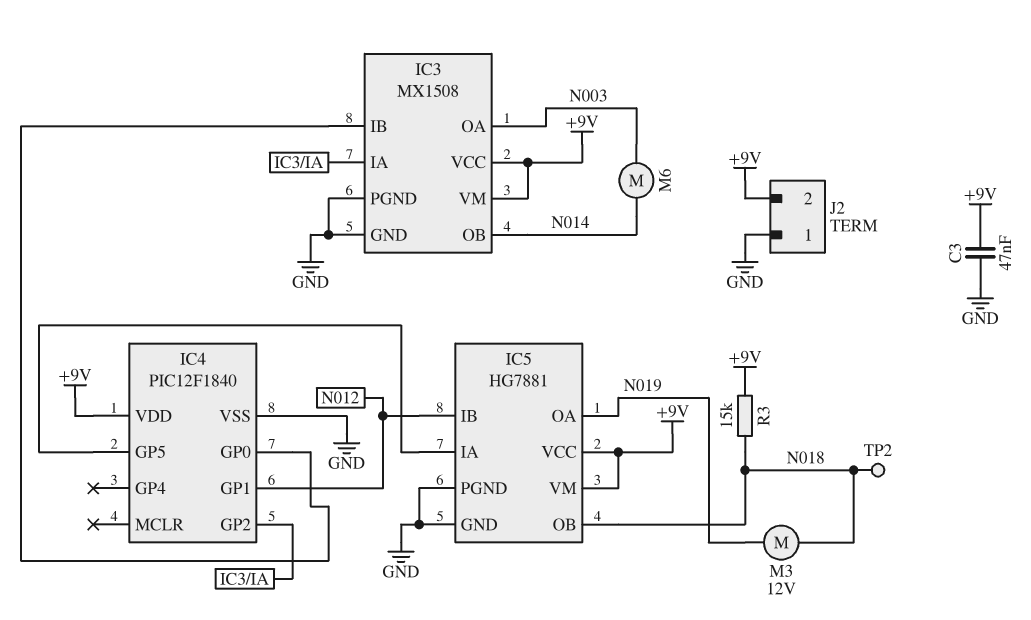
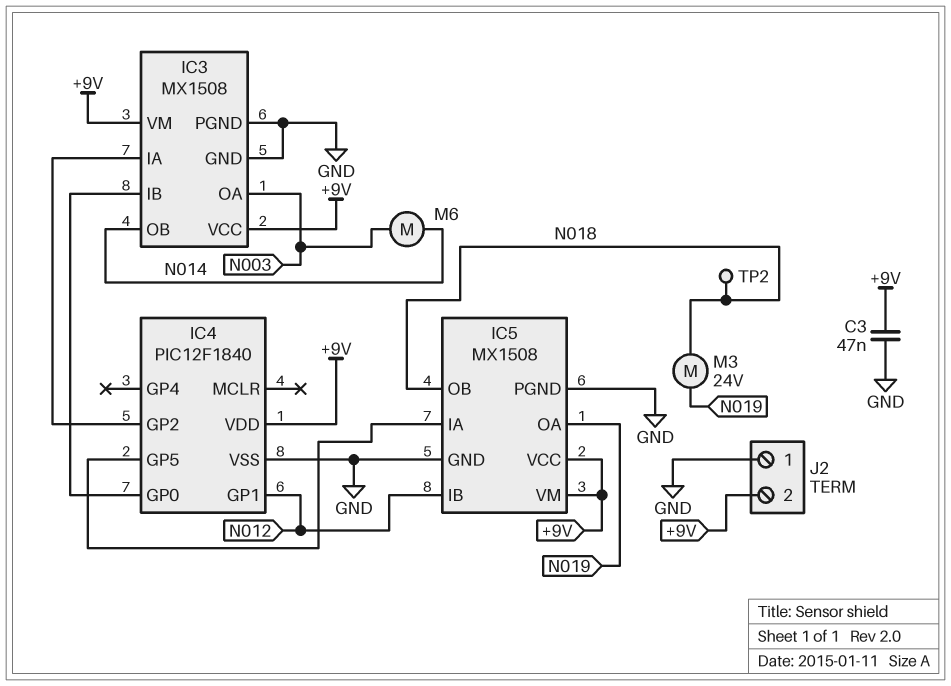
IC5: HG7881 -> MX1508
M3: motor 12V (N018, N019) -> motor 24V (N018, N019)
R3: 15k (+9V, N018) -> none

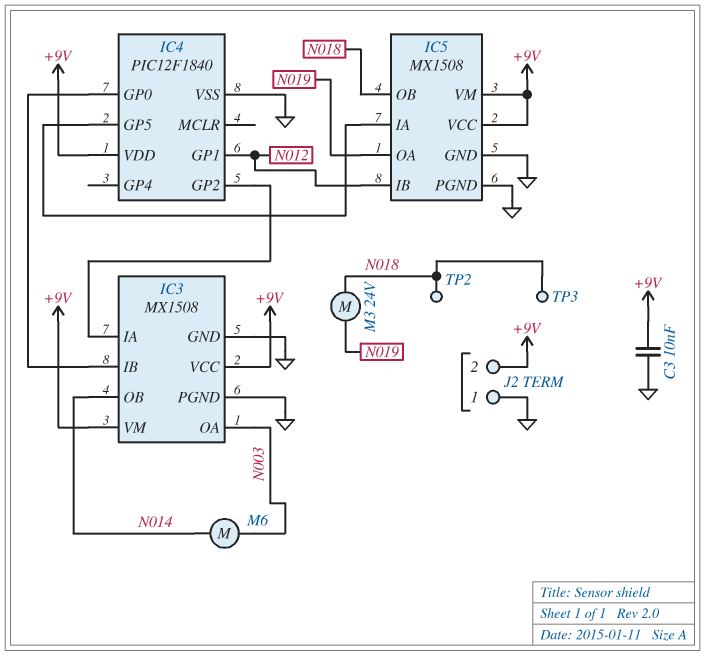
C3: 47nF (+9V, GND) -> 10nF (+9V, GND)
TP3: none -> test point (N018)

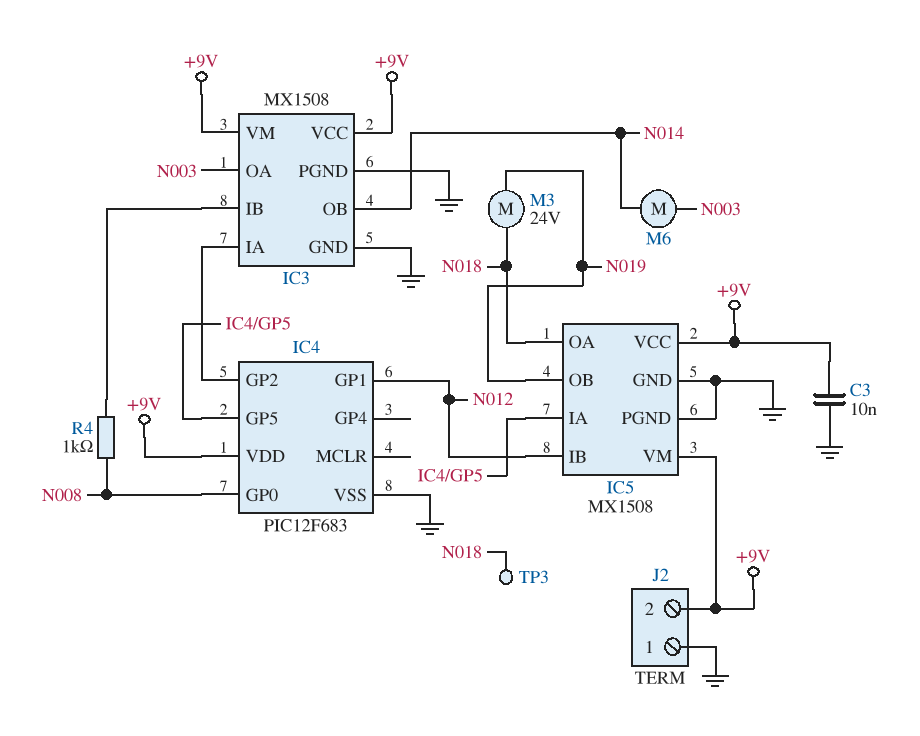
IC4: PIC12F1840 -> PIC12F683
IC4 pin GP0: IC3/IB -> N008
IC5 pin OA: N019 -> N018
IC5 pin OB: N018 -> N019
R4: none -> 1k (IC3/IB, N008)
TP2: test point (N018) -> none

